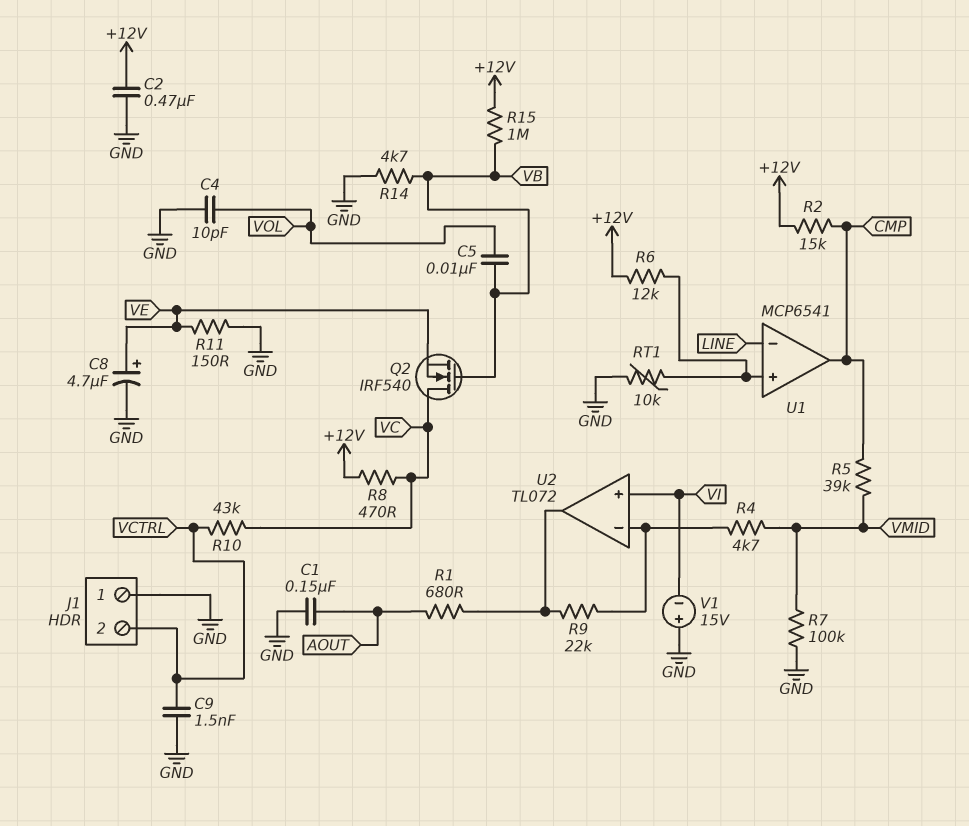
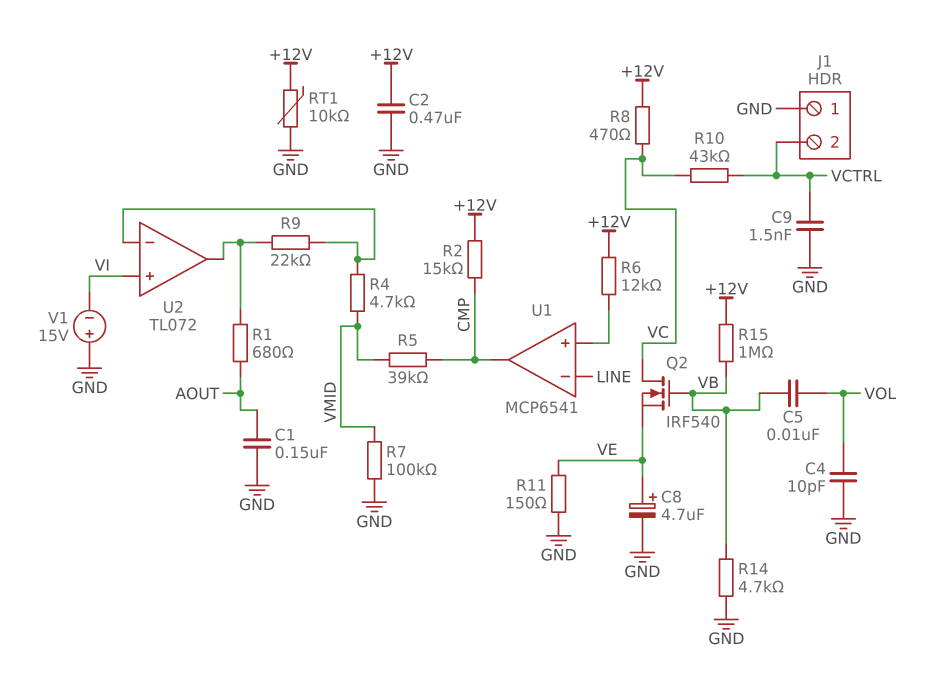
RT1: 10k (GND, U1/in+) -> 10k (+12V, GND)

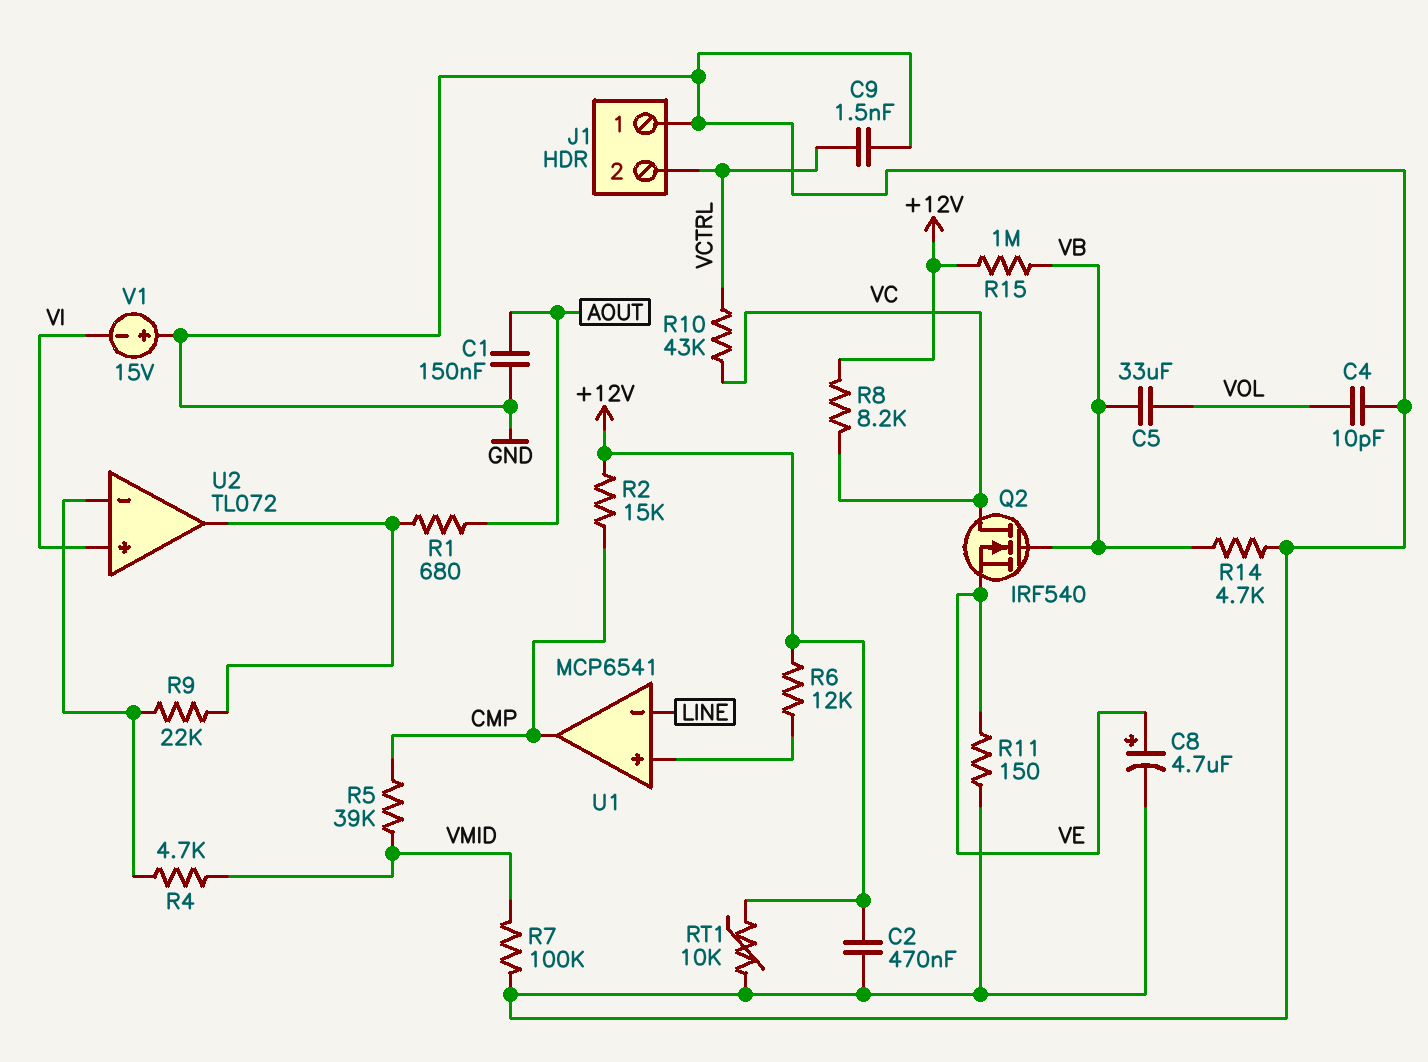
C5: 10nF (VB, VOL) -> 33uF (VB, VOL)
R8: 470 (+12V, VC) -> 8.2k (+12V, VC)

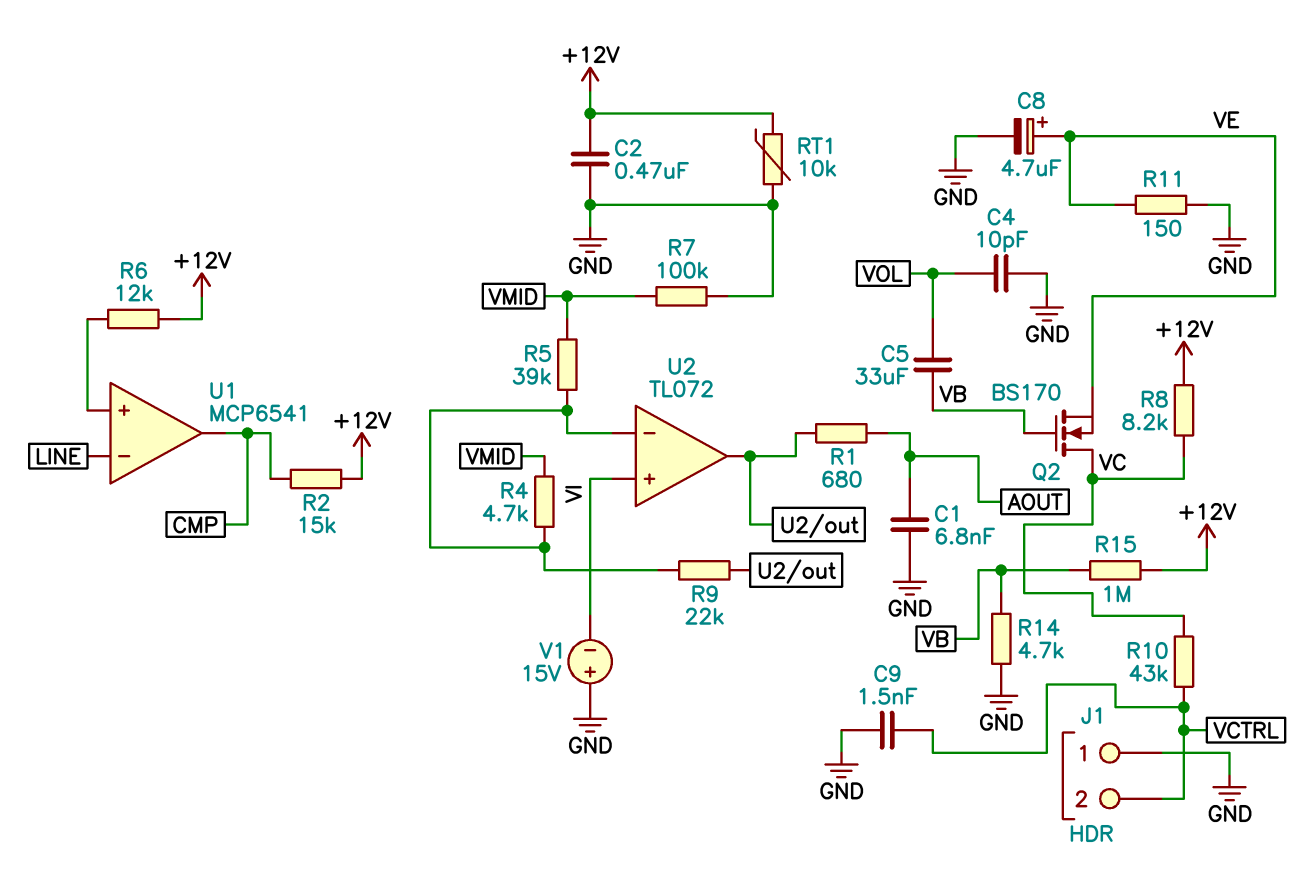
C1: 150nF (AOUT, GND) -> 6.8nF (AOUT, GND)
Q2: NMOS IRF540 (G VB, D VC, S VE) -> NMOS BS170 (G VB, D VC, S VE)
R5: 39k (CMP, VMID) -> 39k (U2/in-, VMID)

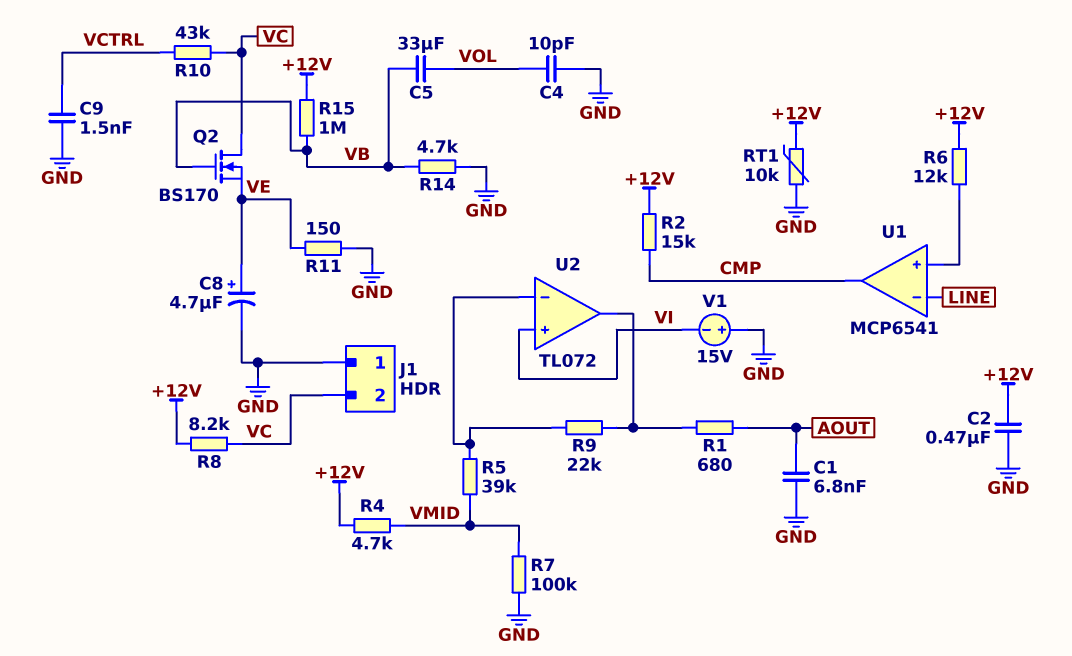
J1 pin 2: VCTRL -> VC
R4: 4.7k (U2/in-, VMID) -> 4.7k (+12V, VMID)

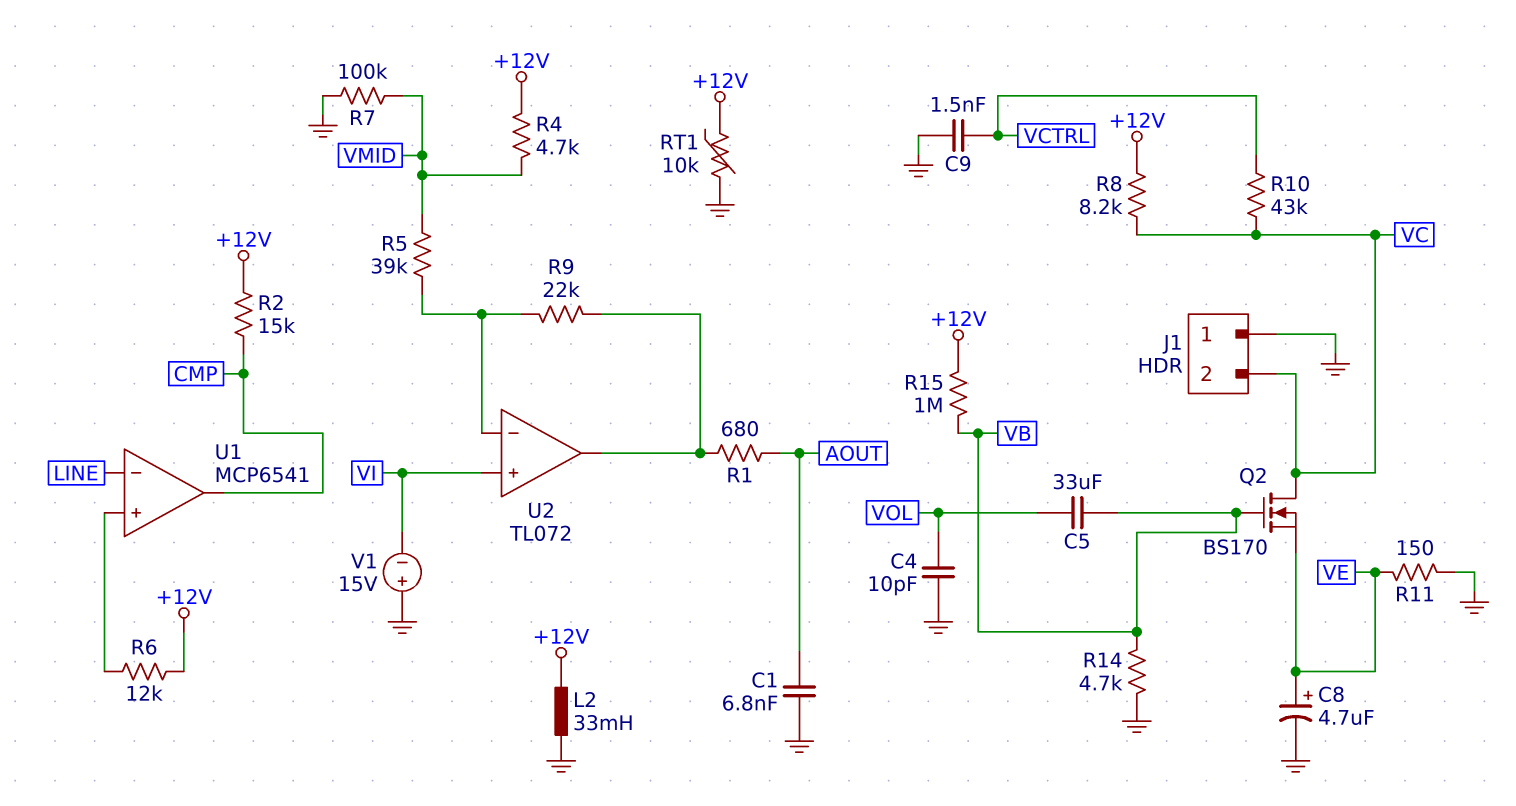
C2: 470nF (+12V, GND) -> none
L2: none -> 33mH (+12V, GND)

